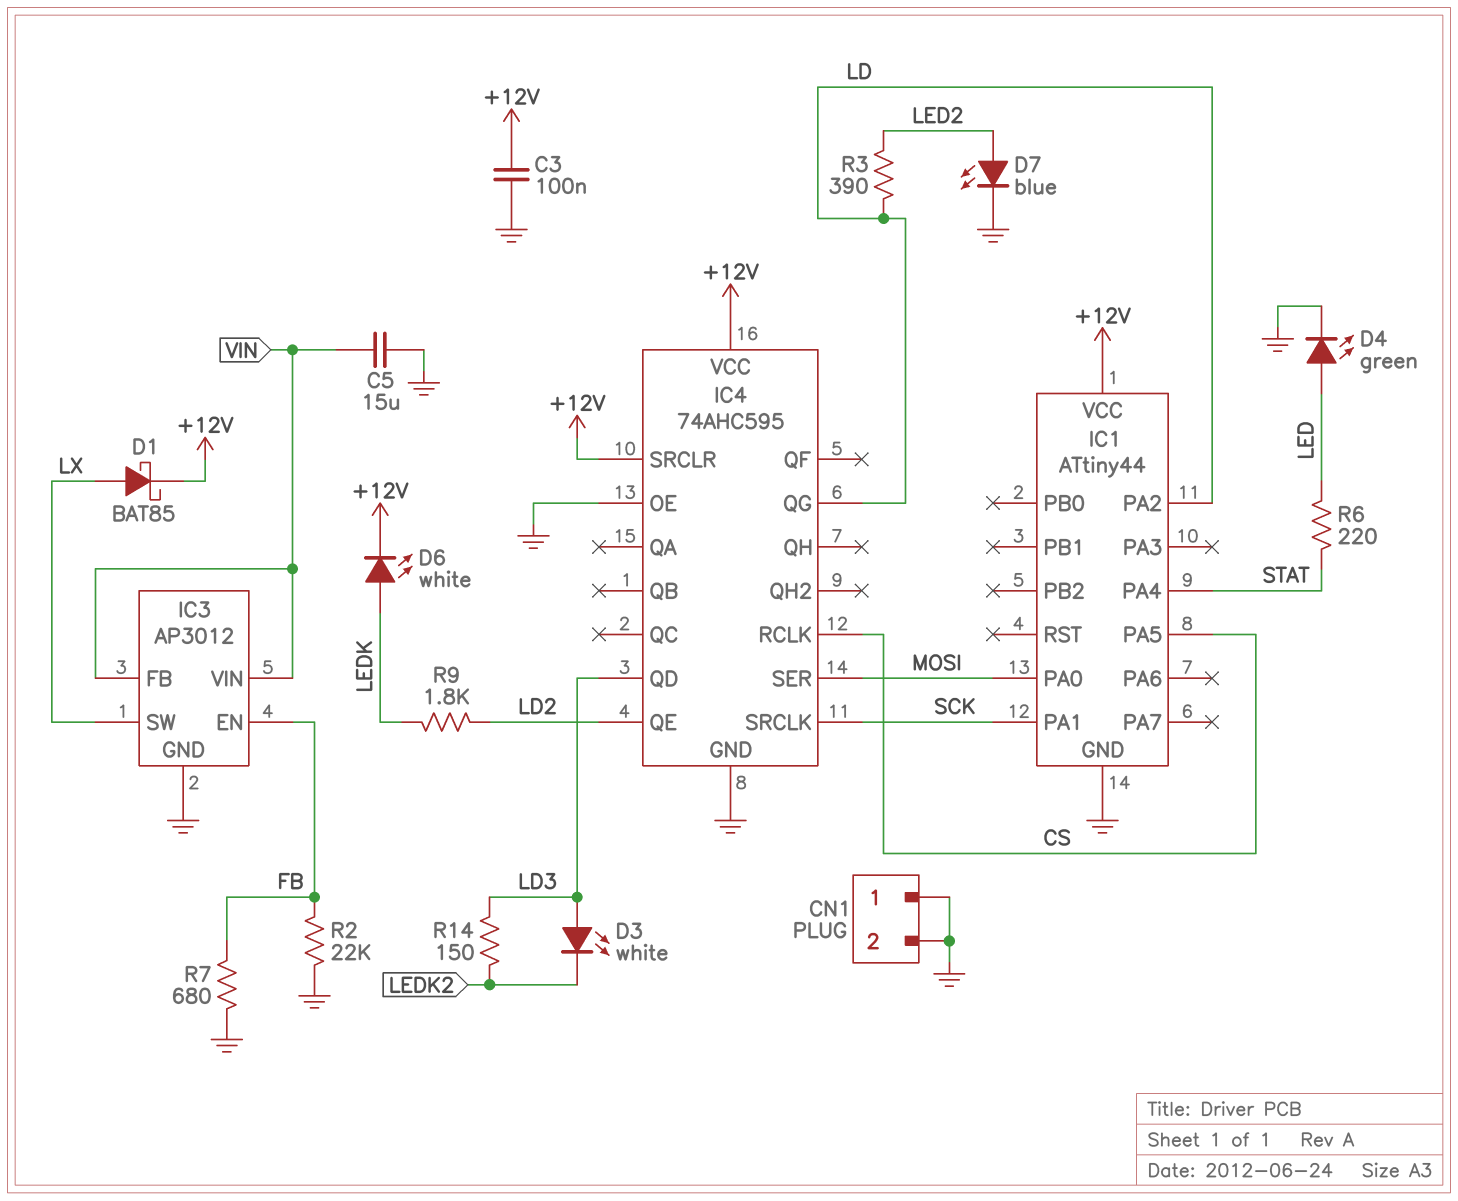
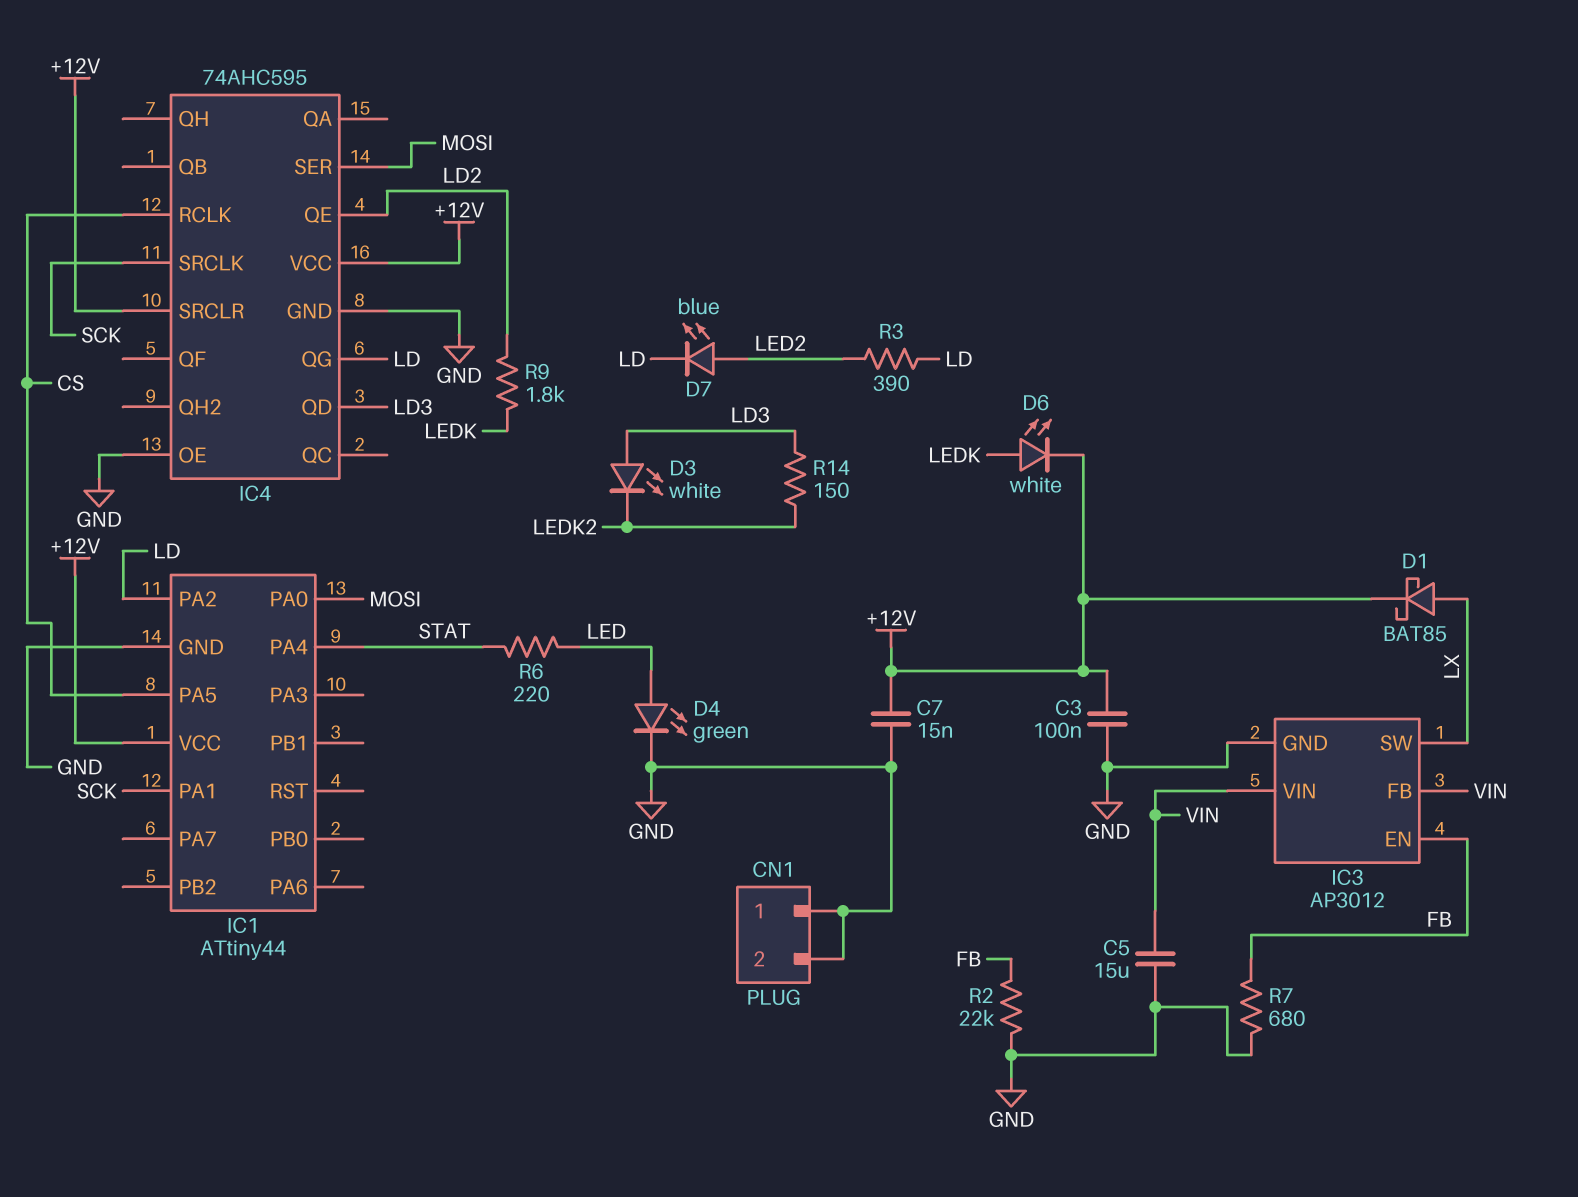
C7: none -> 15nF (+12V, GND)
D7: LED blue (A LED2, K GND) -> LED blue (A LED2, K LD)

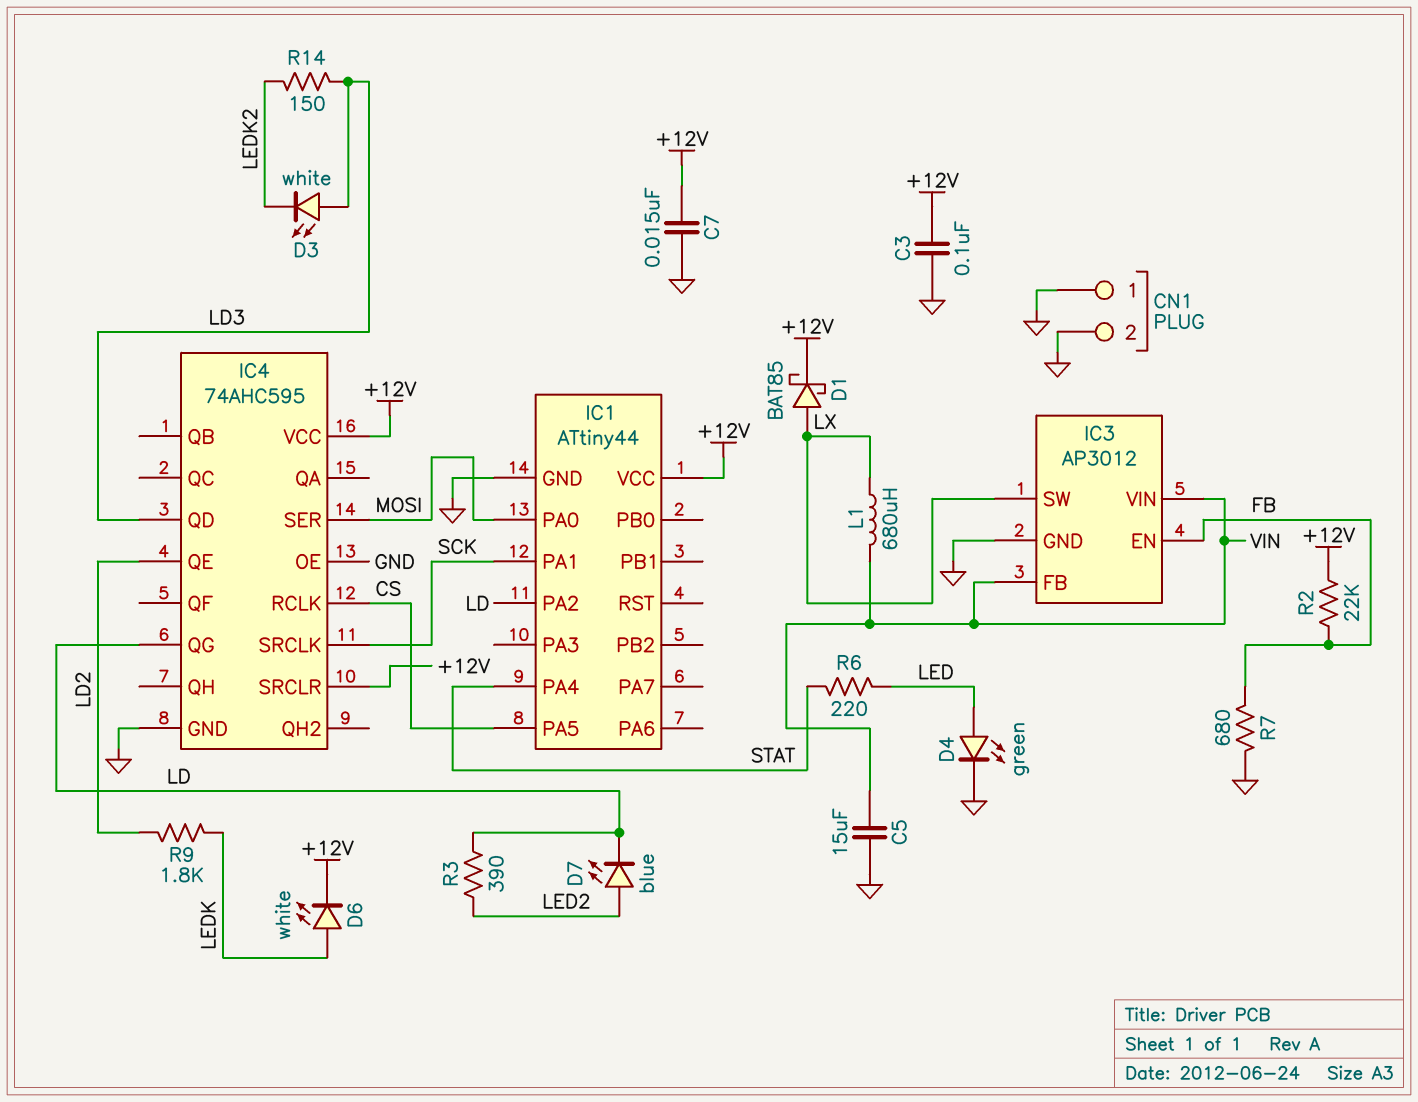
L1: none -> 680uH (LX, VIN)
R2: 22k (FB, GND) -> 22k (+12V, FB)

